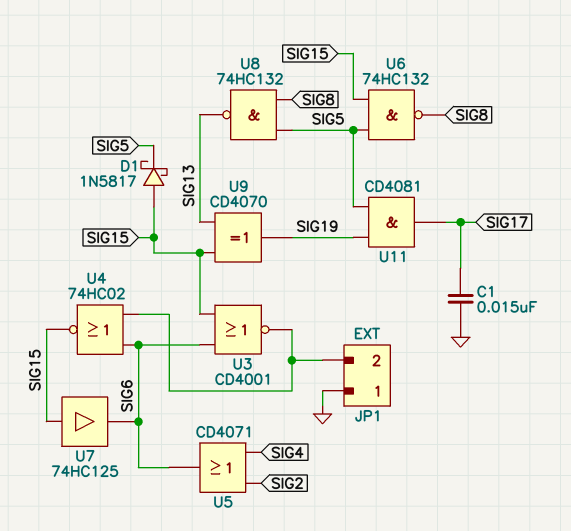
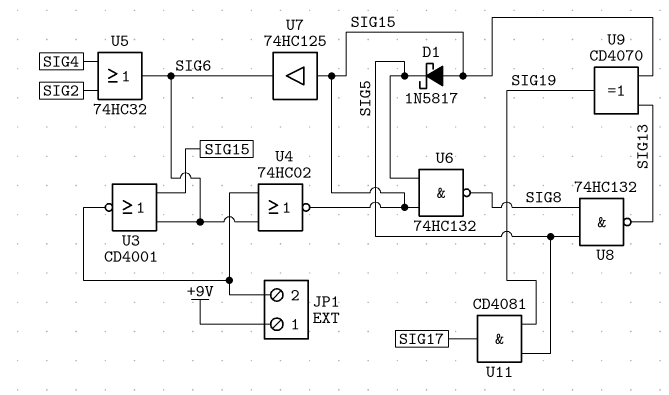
C1: 15nF (GND, SIG17) -> none
JP1 pin 1: GND -> +9V
U5: OR CD4071 (in SIG2, in SIG4, out SIG6) -> OR 74HC32 (in SIG2, in SIG4, out SIG6)

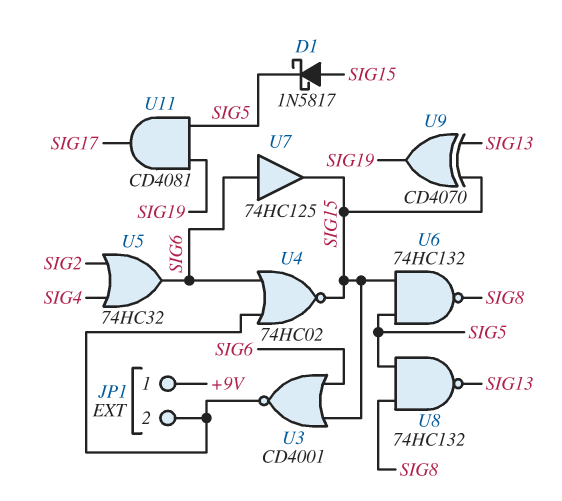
U7: buffer 74HC125 (in SIG15, out SIG6) -> buffer 74HC125 (in SIG6, out SIG15)

